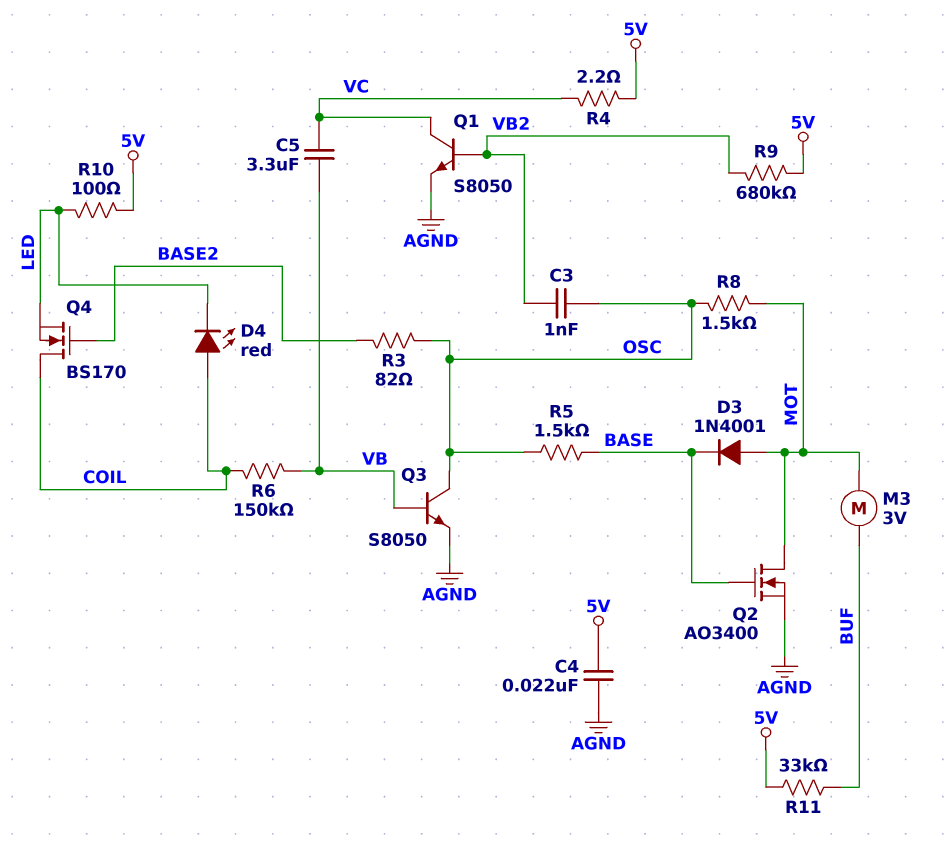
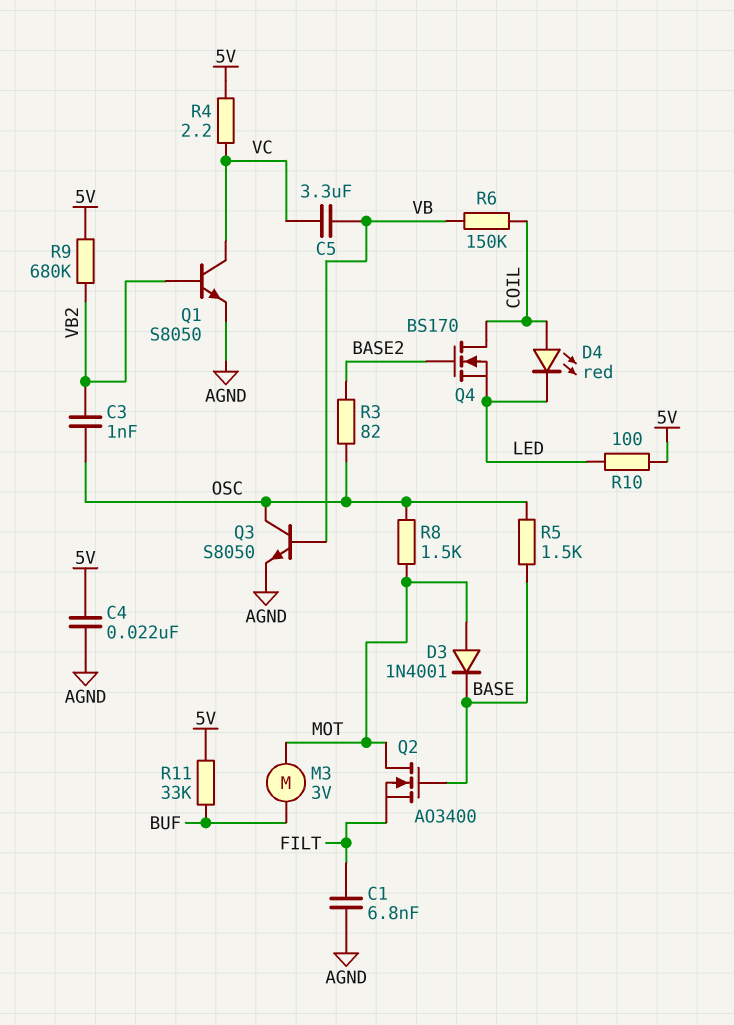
C1: none -> 6.8nF (AGND, FILT)
Q2: NMOS AO3400 (G BASE, D MOT, S AGND) -> NMOS AO3400 (G BASE, D MOT, S FILT)

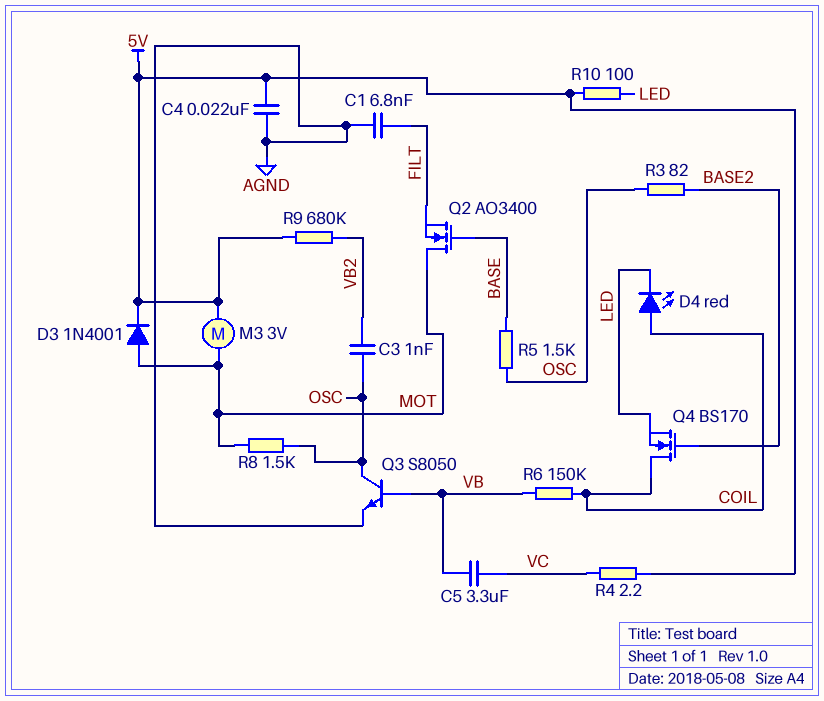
D3: diode 1N4001 (A MOT, K BASE) -> diode 1N4001 (A MOT, K 5V)
M3: motor 3V (BUF, MOT) -> motor 3V (5V, MOT)
Q1: NPN S8050 (B VB2, C VC, E AGND) -> none
R11: 33k (5V, BUF) -> none

